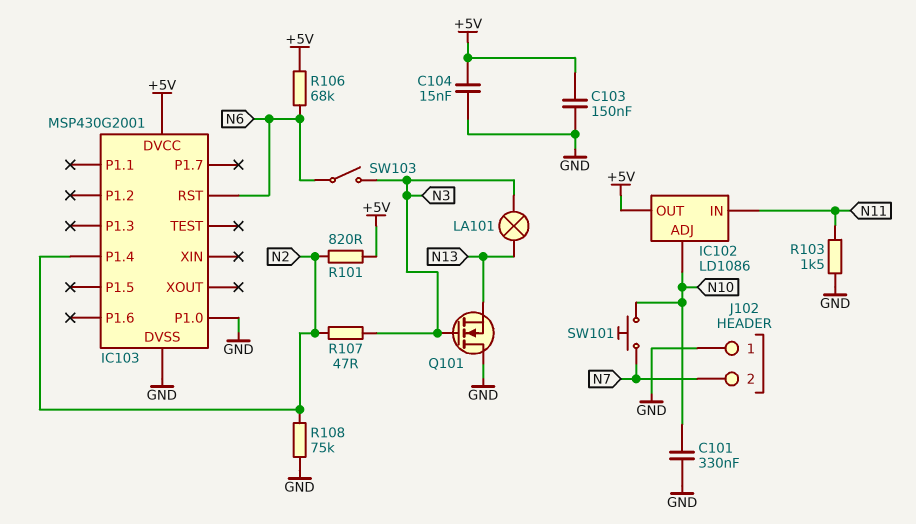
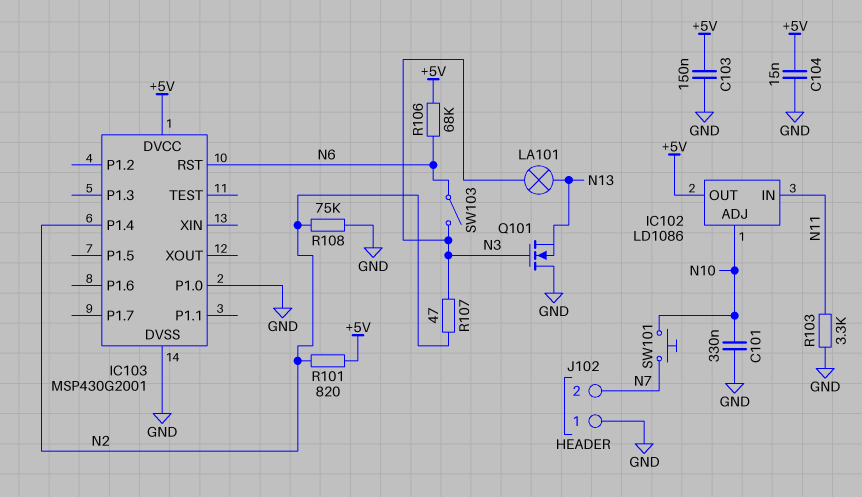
R103: 1.5k (GND, N11) -> 3.3k (GND, N11)

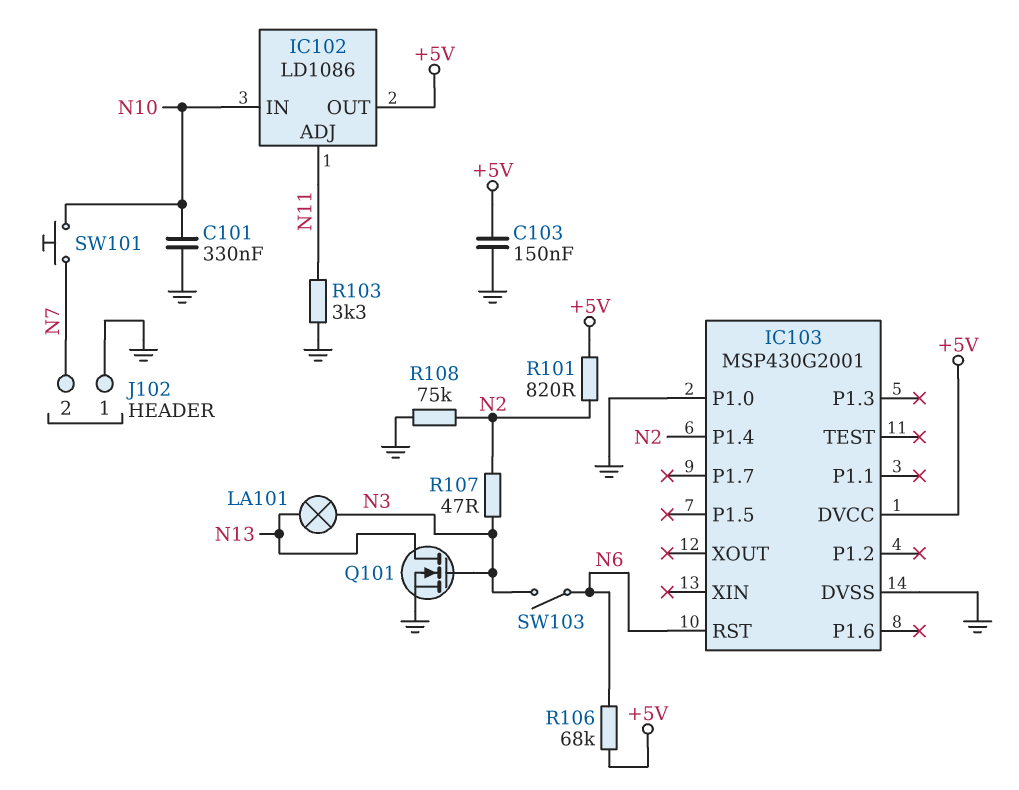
C104: 15nF (+5V, GND) -> none
IC102 pin ADJ: N10 -> N11
IC102 pin IN: N11 -> N10
Q101: NMOS (G N3, D GND, S N13) -> NMOS (G N3, D N13, S GND)

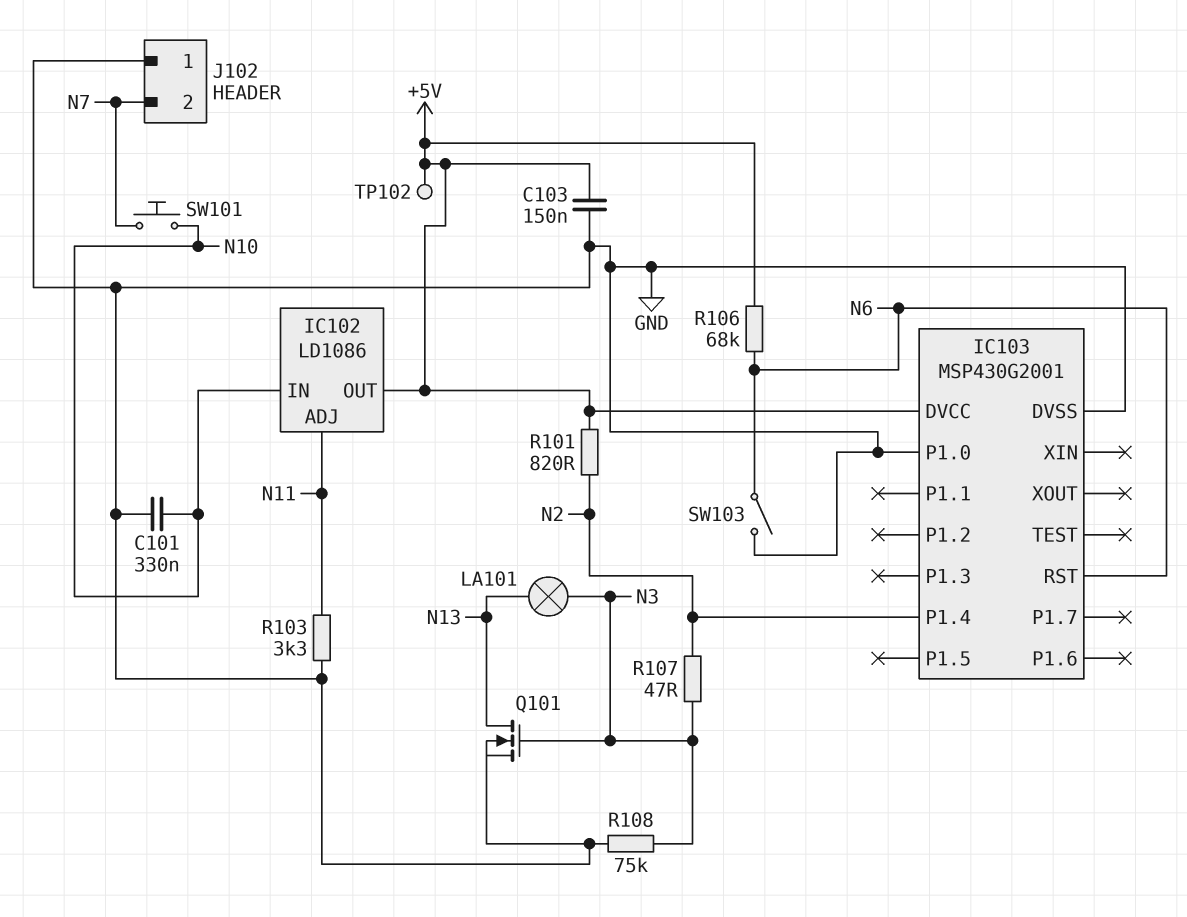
R108: 75k (GND, N2) -> 75k (GND, N3)
SW103: switch (N3, N6) -> switch (GND, N6)
TP102: none -> test point (+5V)

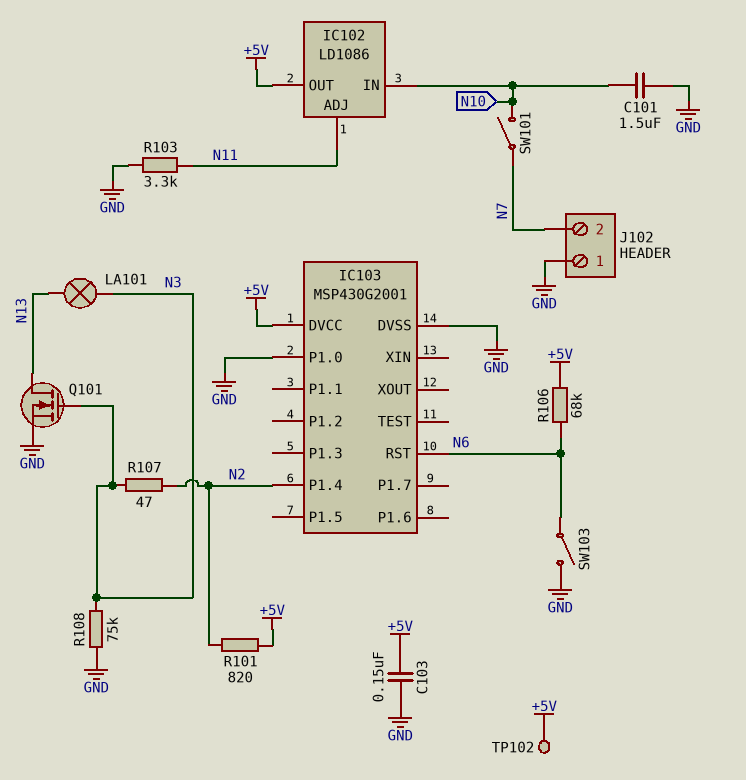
C101: 330nF (GND, N10) -> 1.5uF (GND, N10)
SW101: button (N7, N10) -> switch (N7, N10)

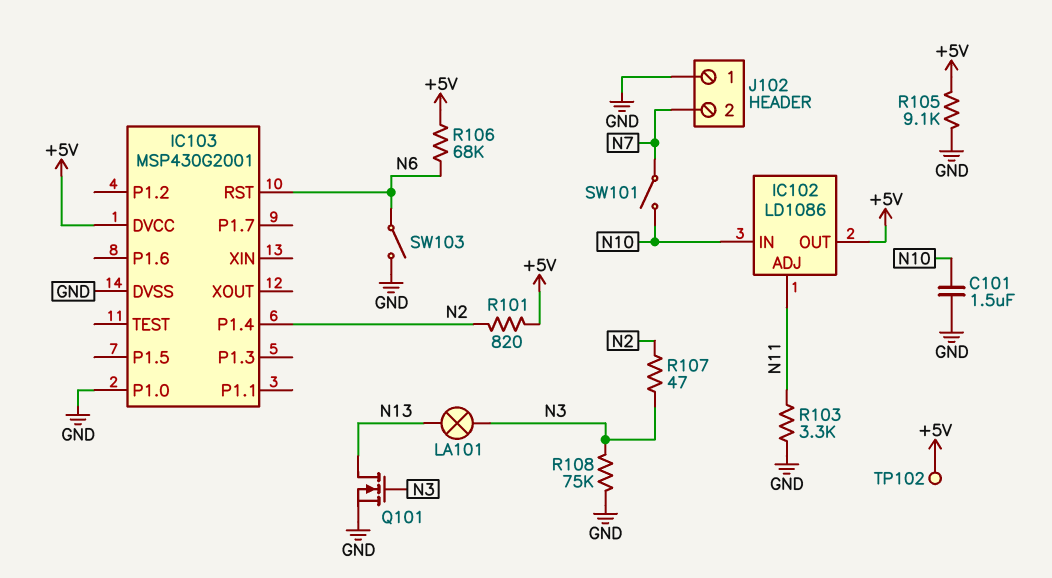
C103: 150nF (+5V, GND) -> none
R105: none -> 9.1k (+5V, GND)

